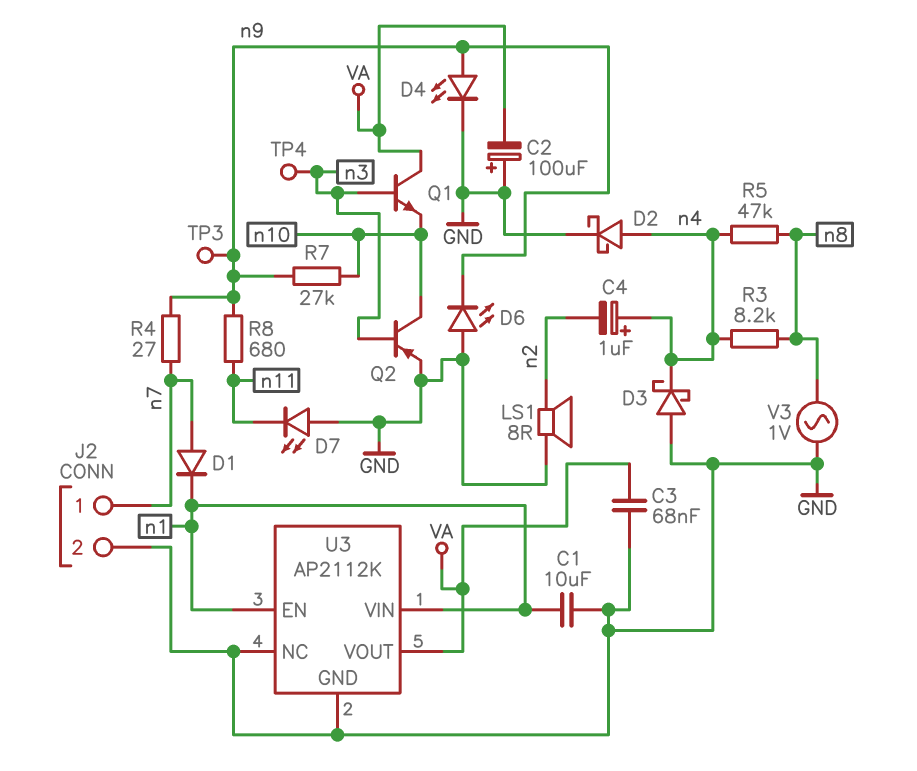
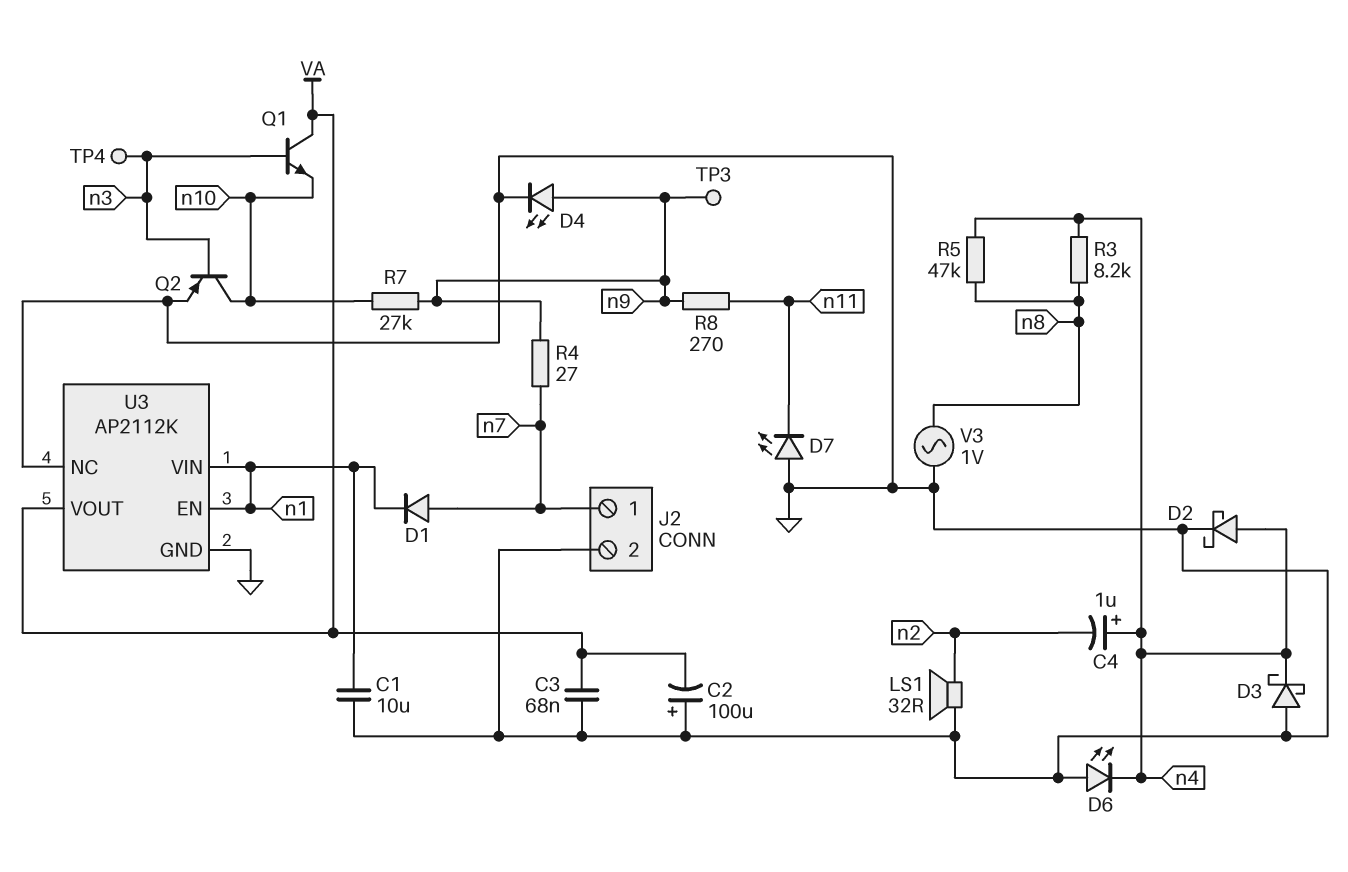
D6: LED (A GND, K n9) -> LED (A GND, K n4)
LS1: speaker 8R (GND, n2) -> speaker 32R (GND, n2)
R8: 680 (n9, n11) -> 270 (n9, n11)

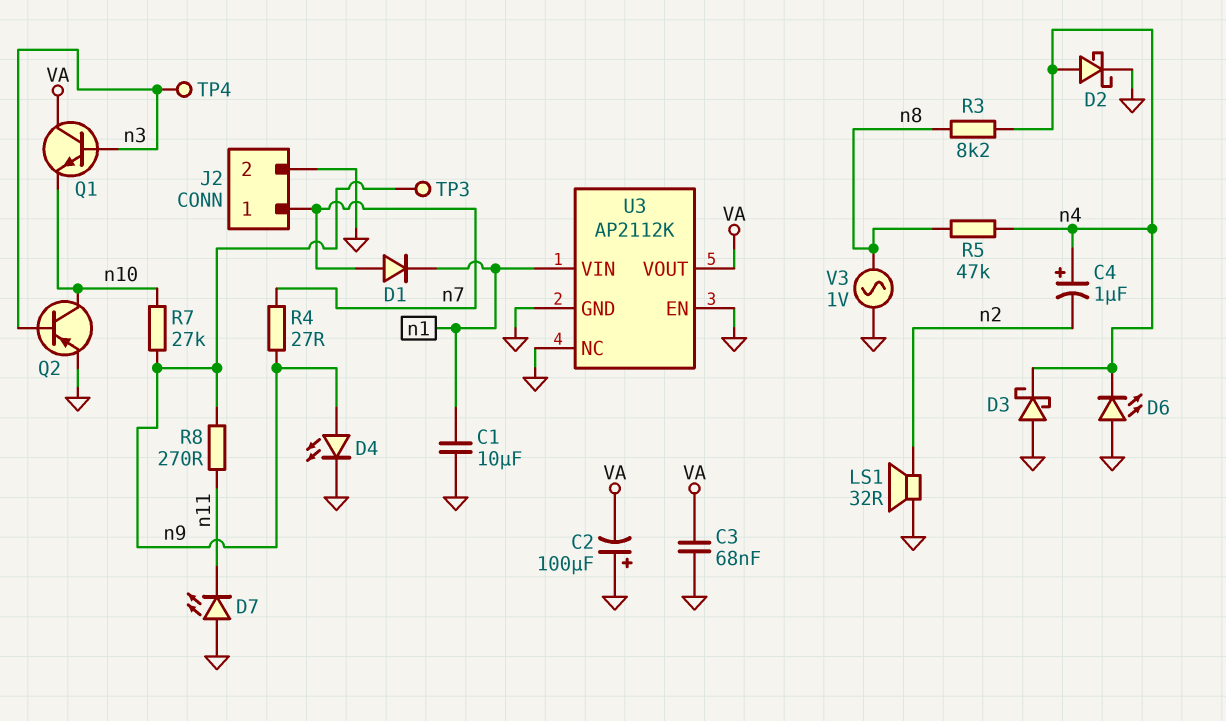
U3 pin EN: n1 -> GND

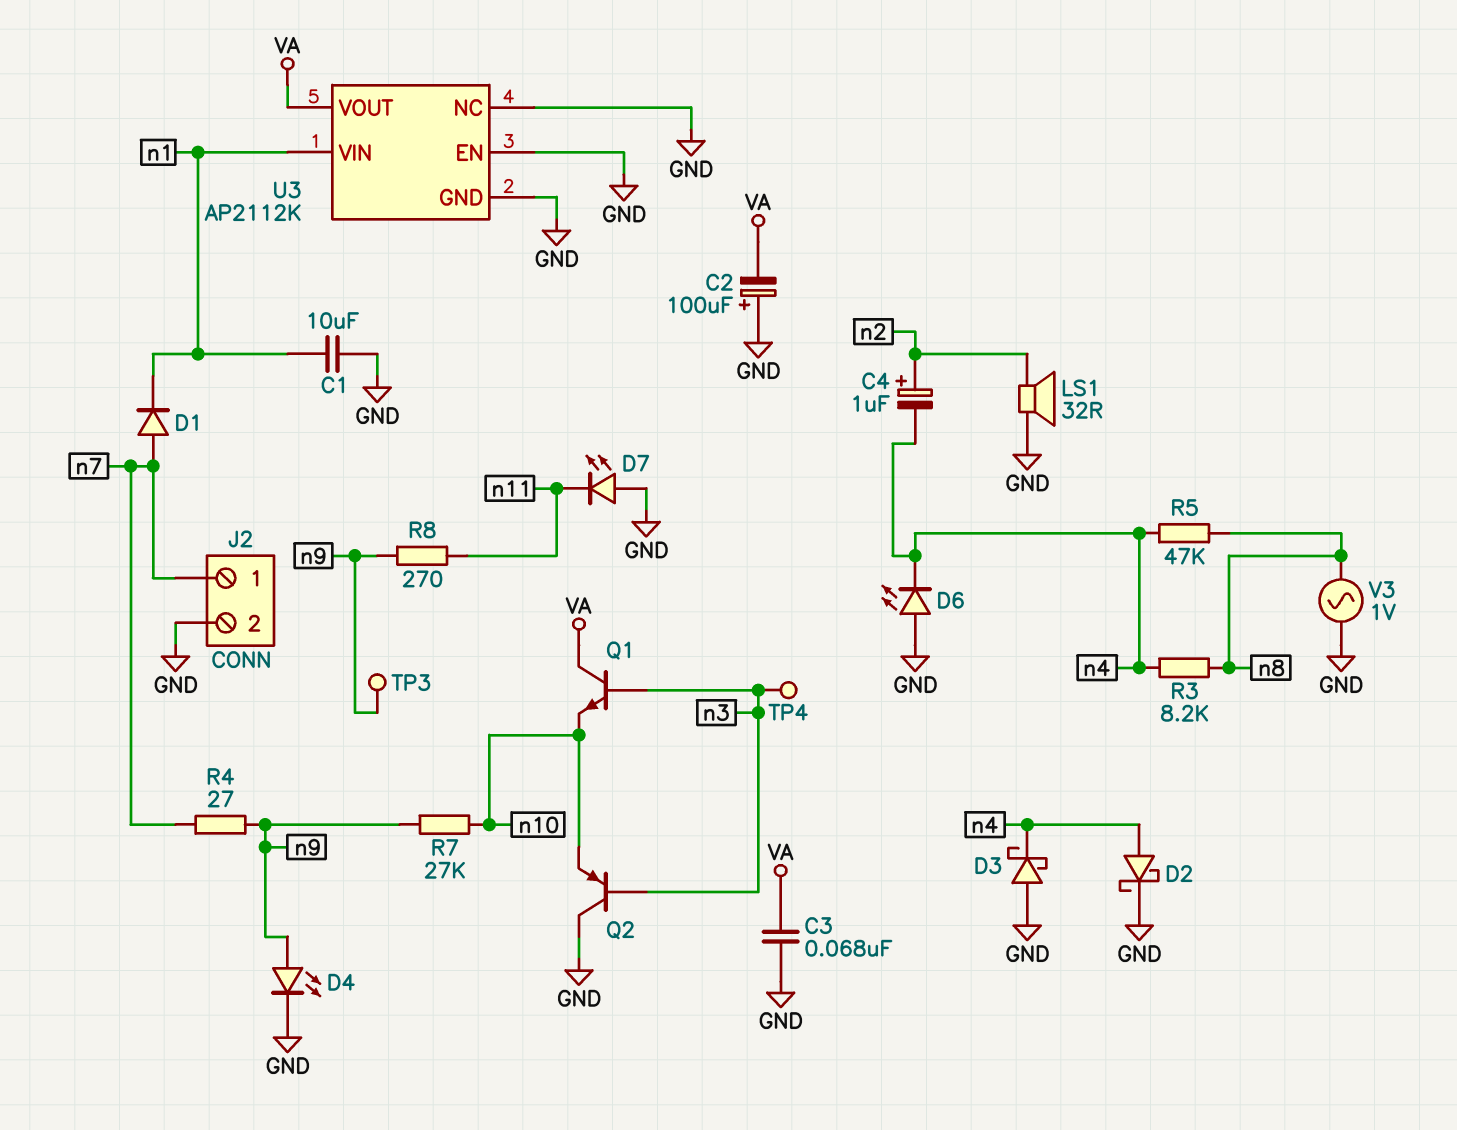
C4: 1uF (plus n4, minus n2) -> 1uF (plus n2, minus n4)
Q2: PNP (B n3, C n10, E GND) -> PNP (B n3, C GND, E n10)

